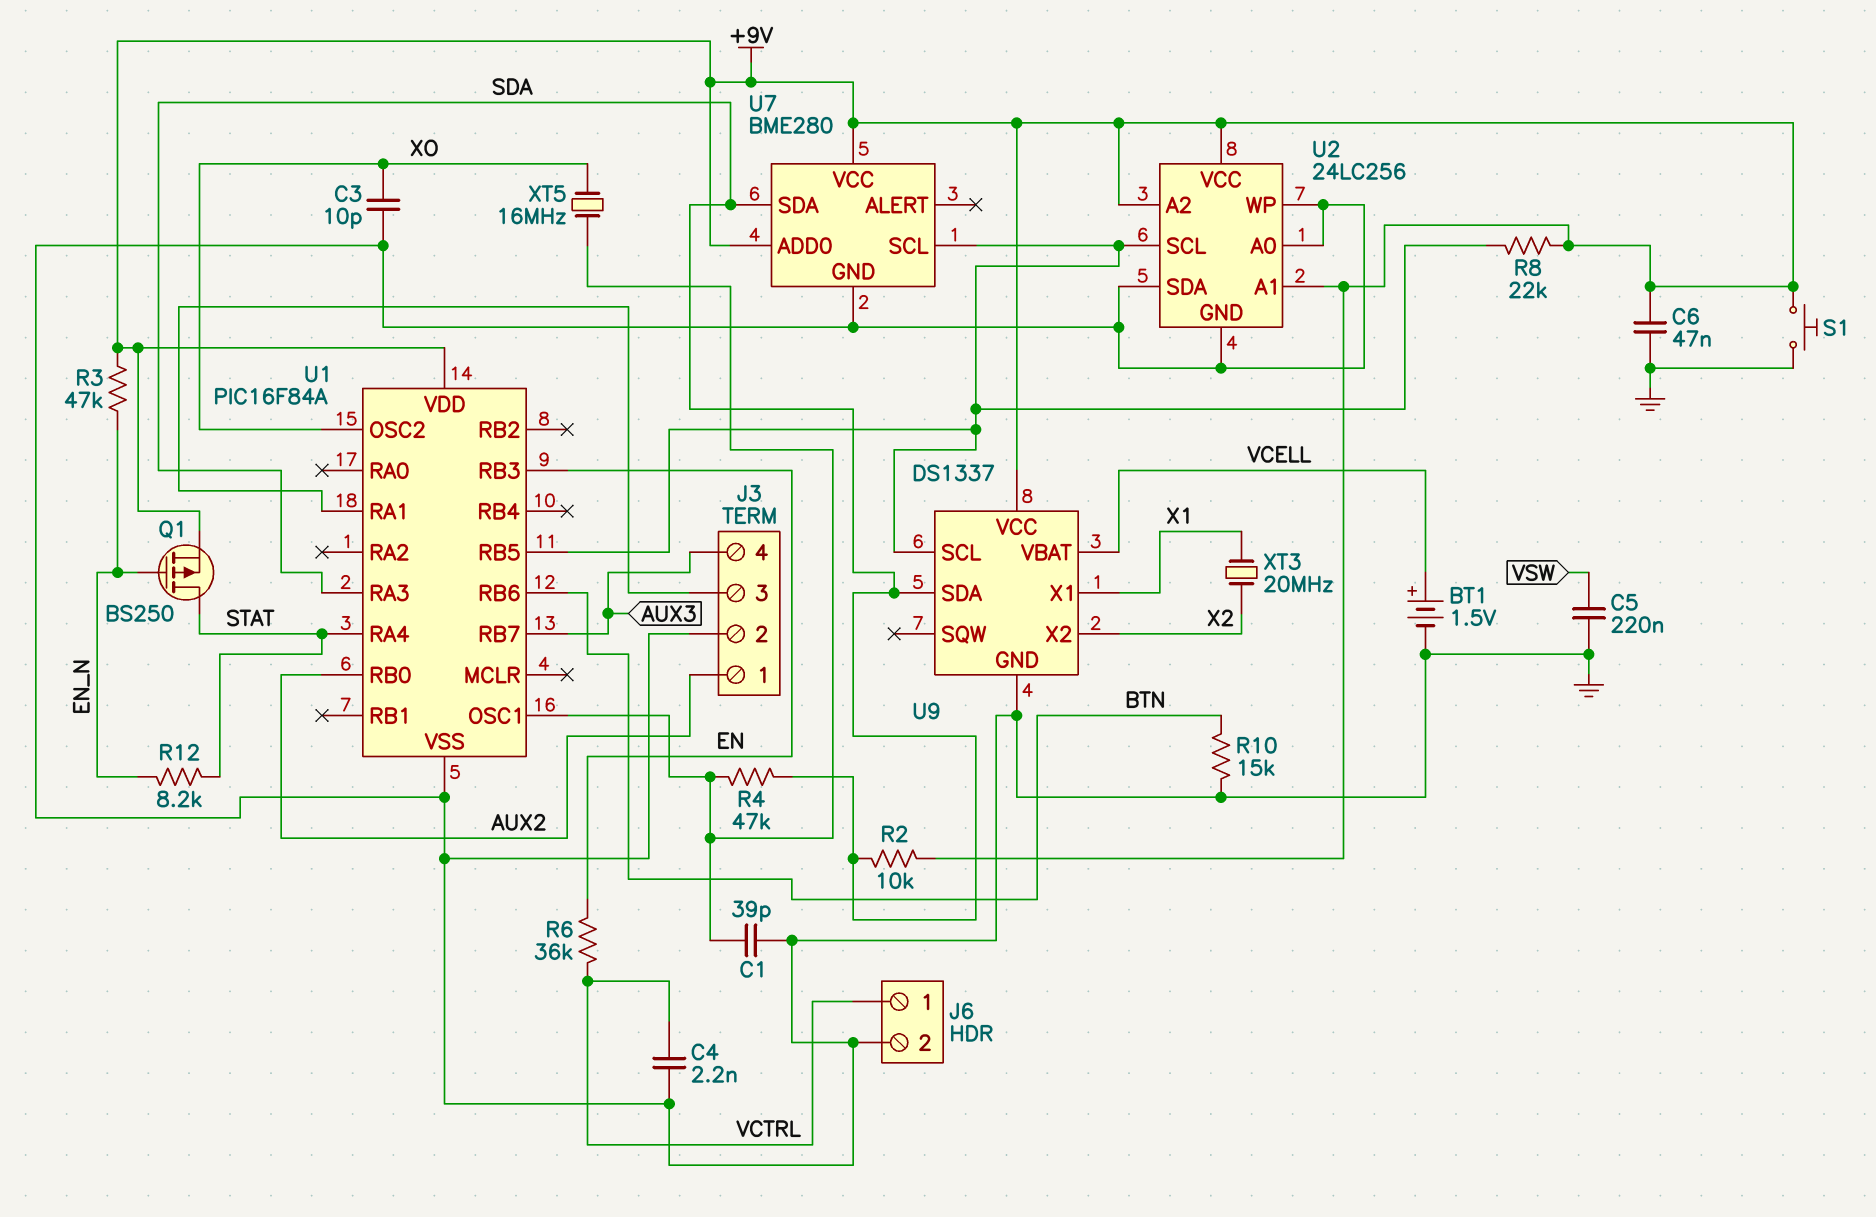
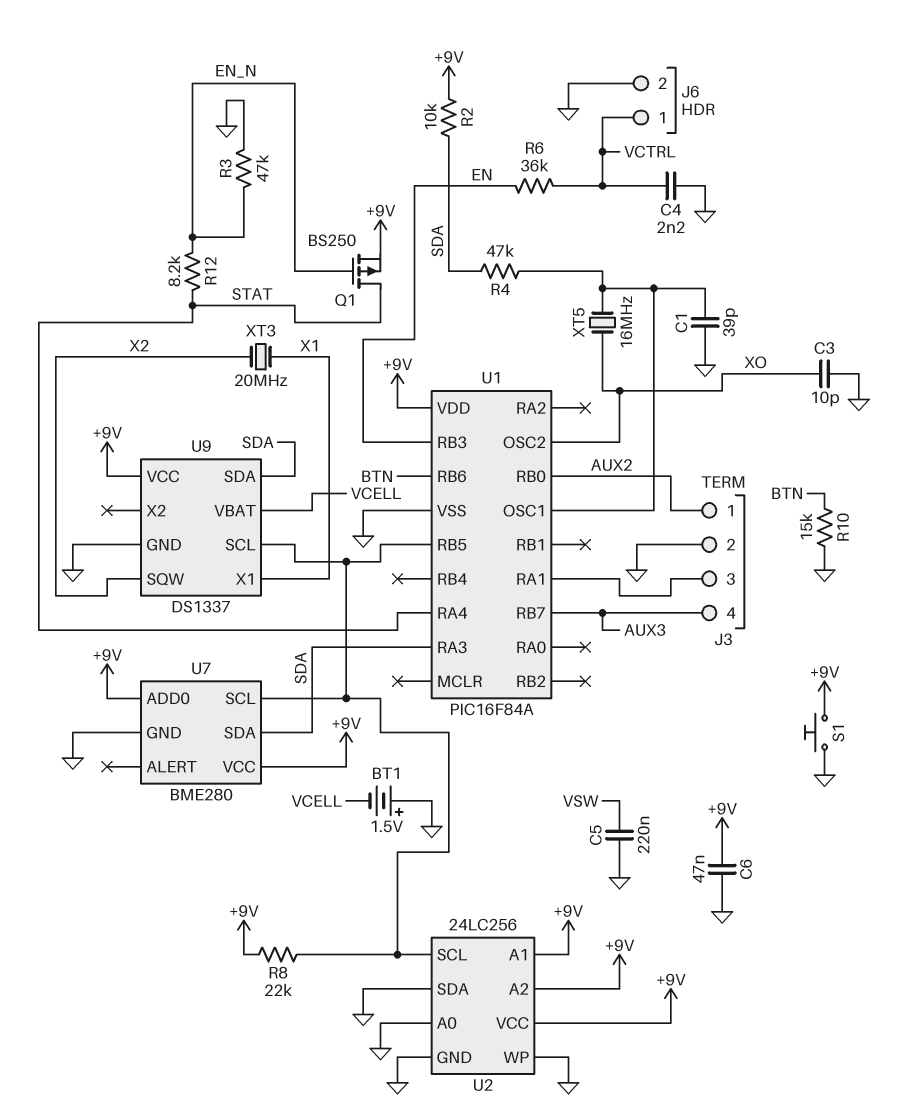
BT1: 1.5V (plus VCELL, minus GND) -> 1.5V (plus GND, minus VCELL)
R3: 47k (+9V, EN_N) -> 47k (EN_N, GND)
U9 pin SQW: none -> X2
U9 pin X2: X2 -> none

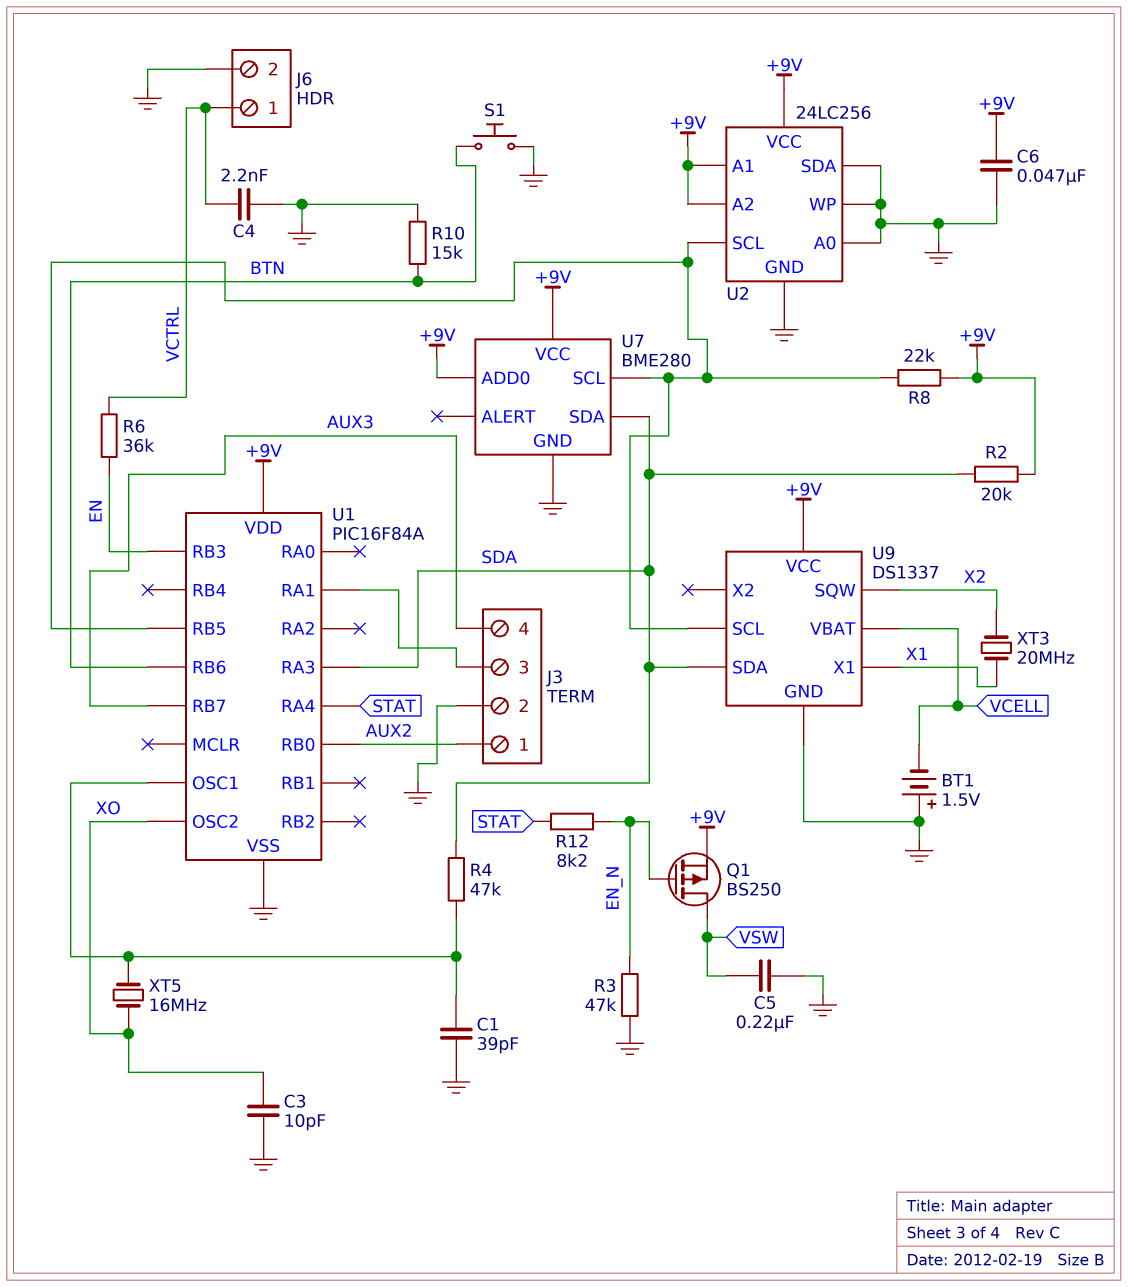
Q1: PMOS BS250 (G EN_N, D STAT, S +9V) -> PMOS BS250 (G EN_N, D VSW, S +9V)
R2: 10k (+9V, SDA) -> 20k (+9V, SDA)
S1: button (+9V, GND) -> button (BTN, GND)

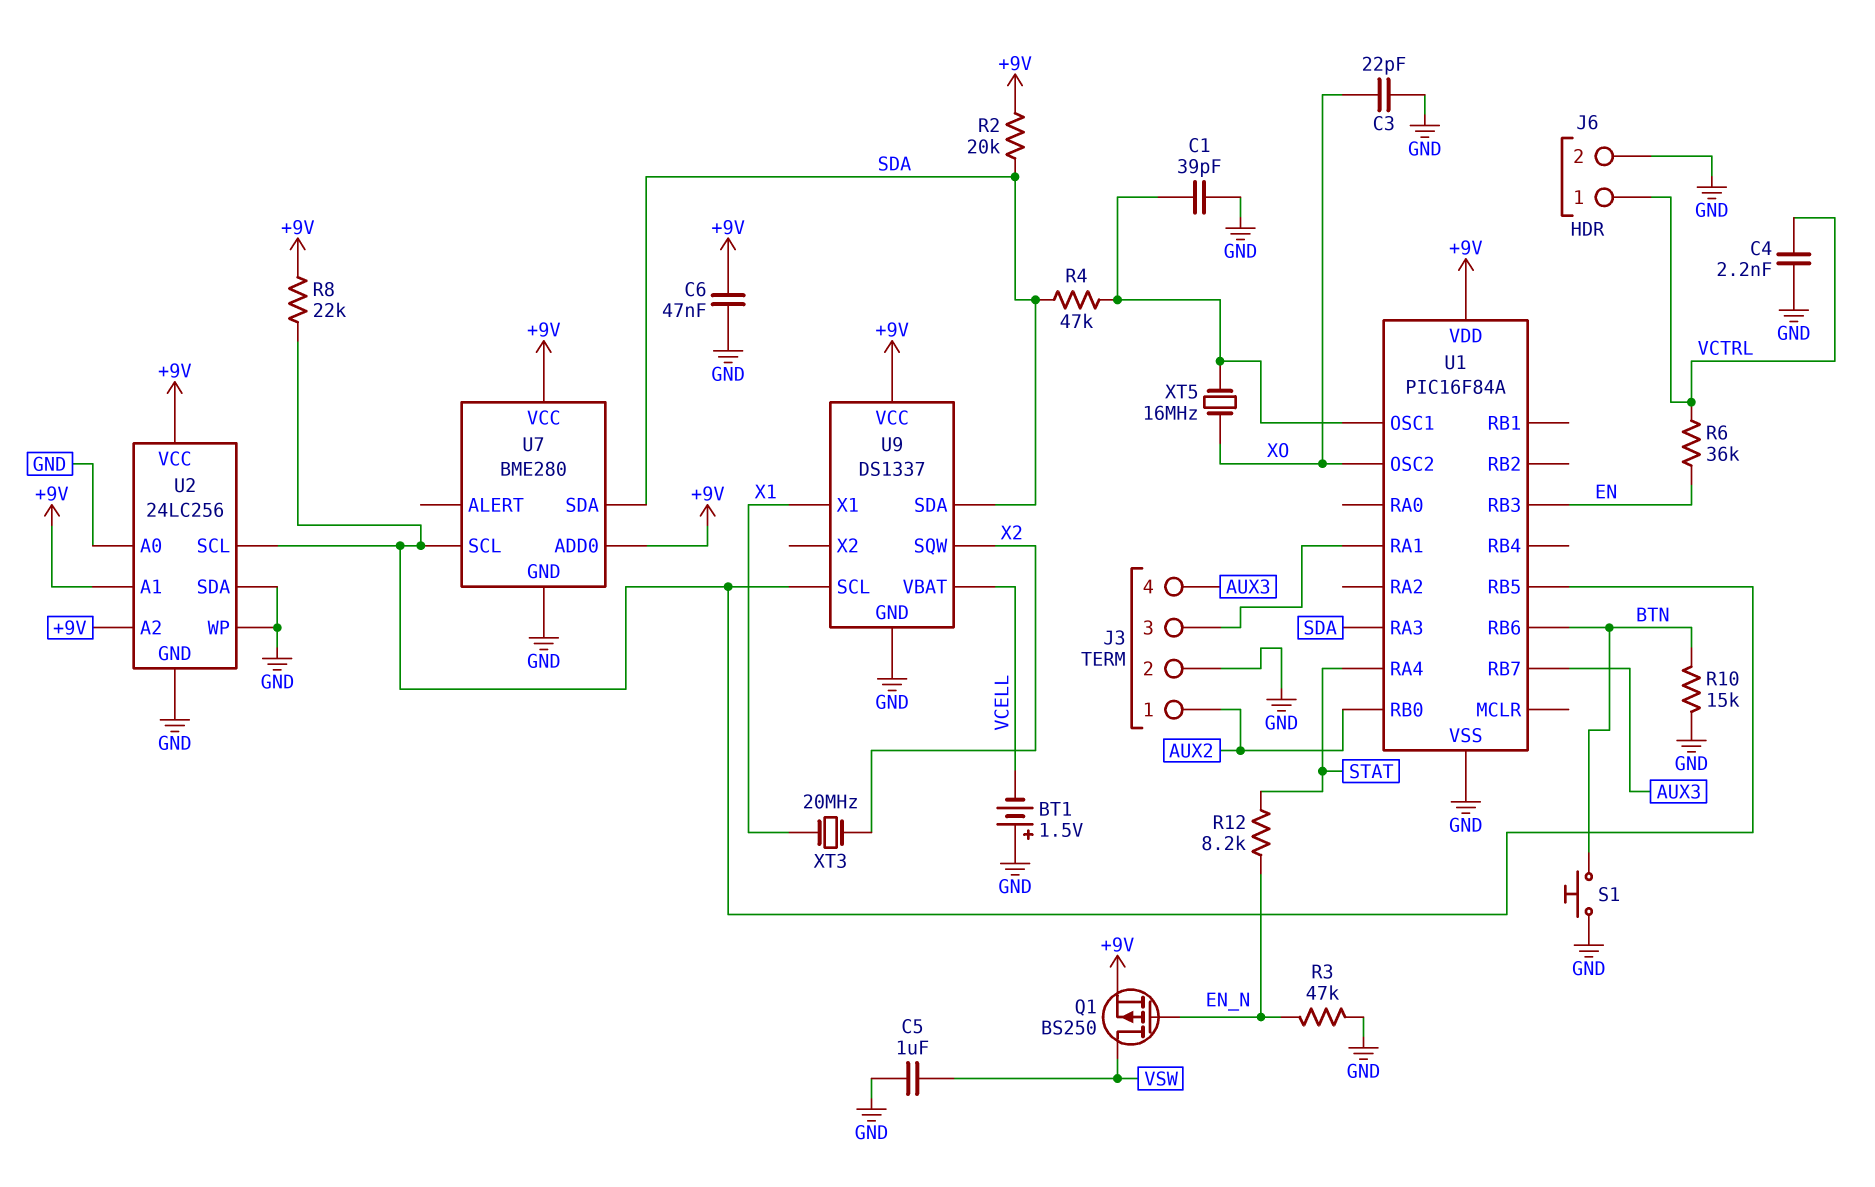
C3: 10pF (GND, XO) -> 22pF (GND, XO)
C5: 220nF (GND, VSW) -> 1uF (GND, VSW)

